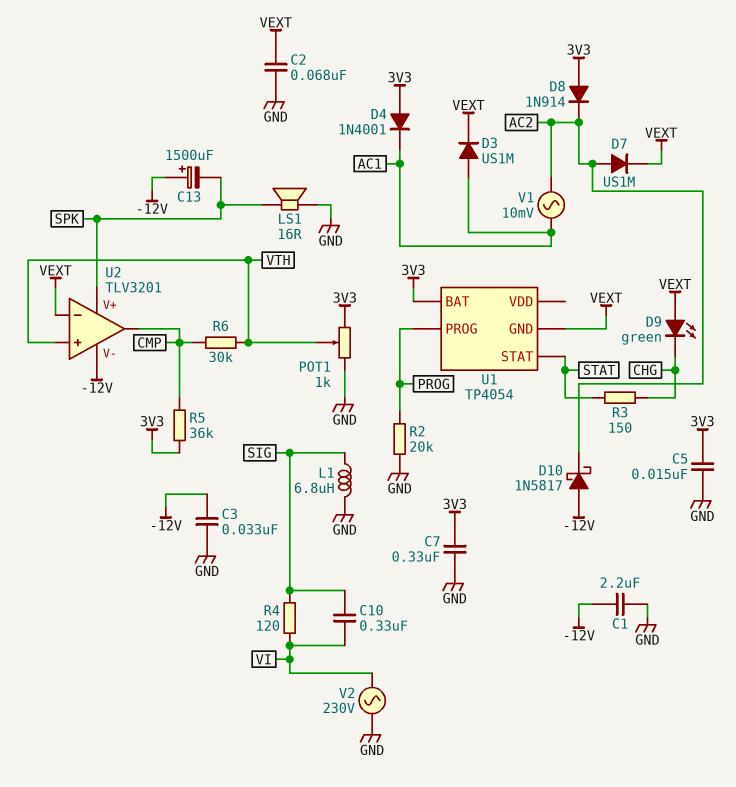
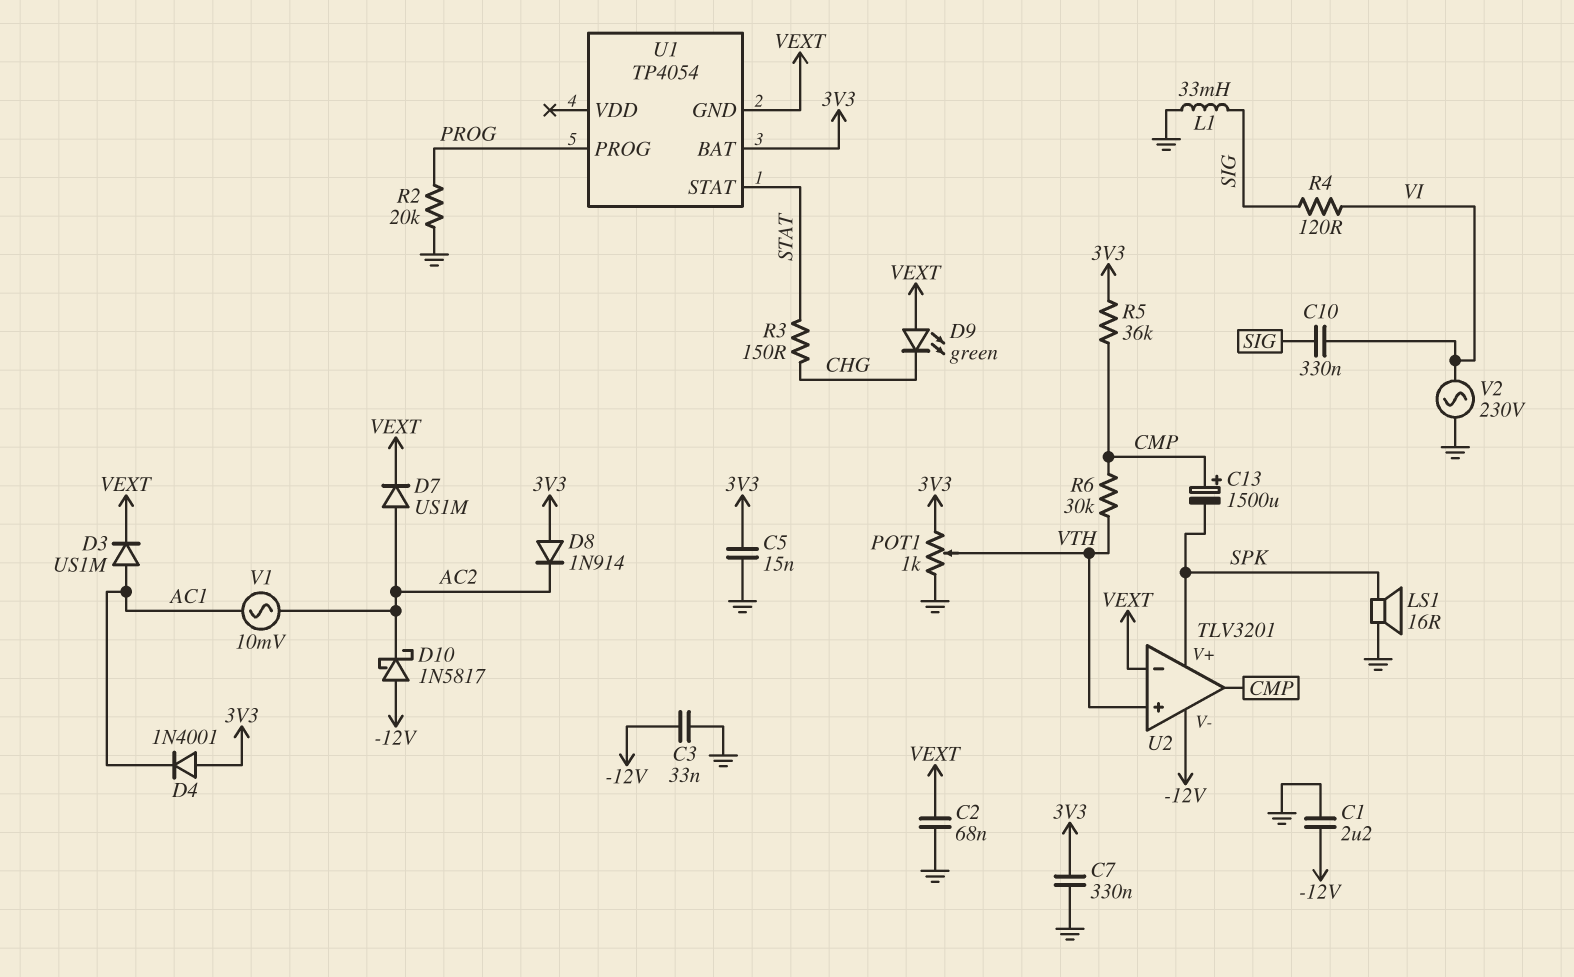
C13: 1500uF (plus -12V, minus SPK) -> 1500uF (plus CMP, minus SPK)
L1: 6.8uH (GND, SIG) -> 33mH (GND, SIG)

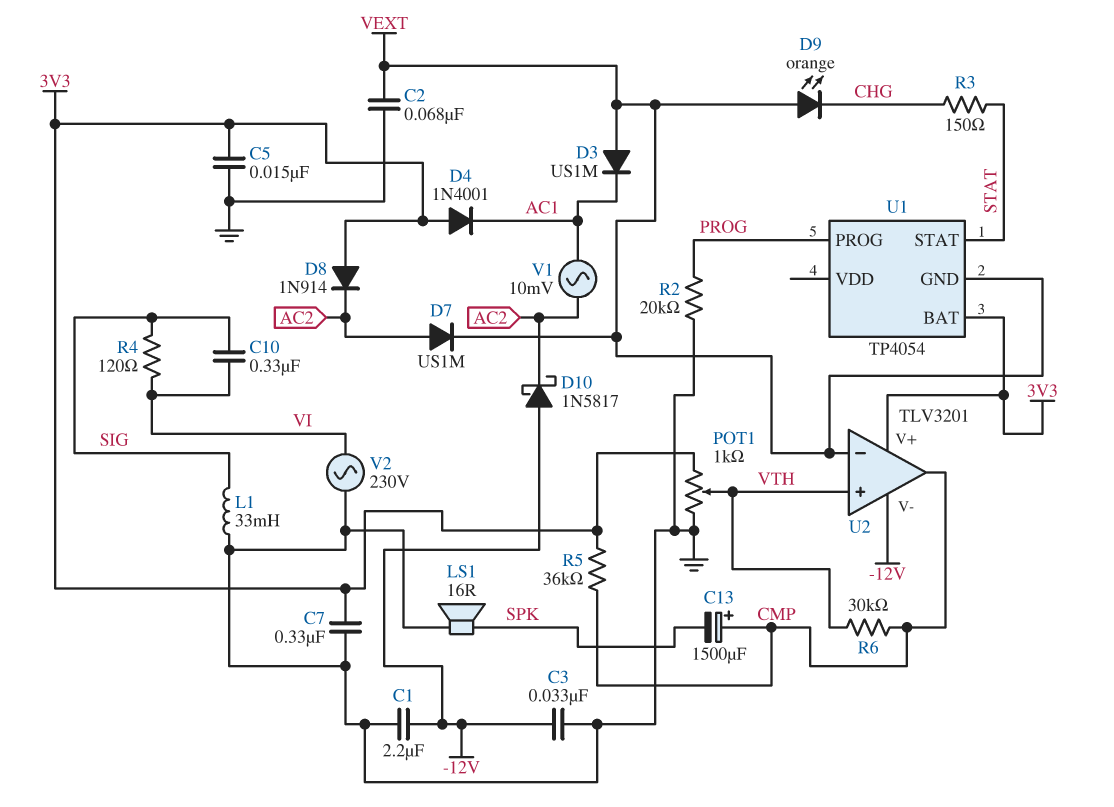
D3: diode US1M (A AC1, K VEXT) -> diode US1M (A VEXT, K AC1)
D9: LED green (A VEXT, K CHG) -> LED orange (A VEXT, K CHG)
U2 pin V+: SPK -> 3V3

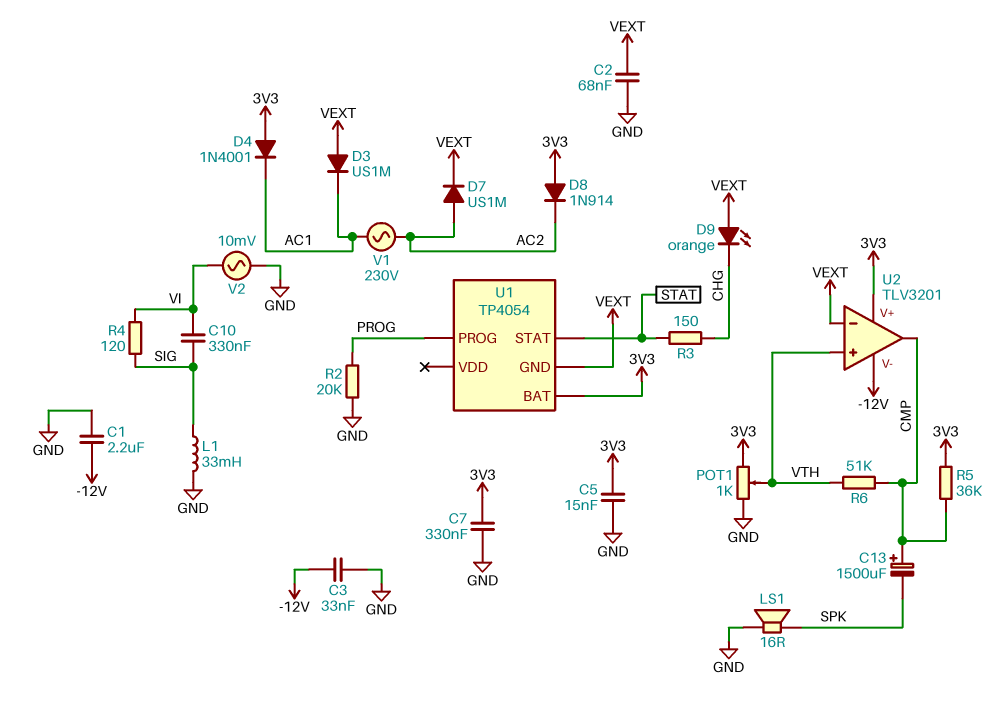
D10: schottky 1N5817 (A -12V, K AC2) -> none
R6: 30k (CMP, VTH) -> 51k (CMP, VTH)
V1: AC 10mV (AC1, AC2) -> AC 230V (AC1, AC2)
V2: AC 230V (GND, VI) -> AC 10mV (GND, VI)

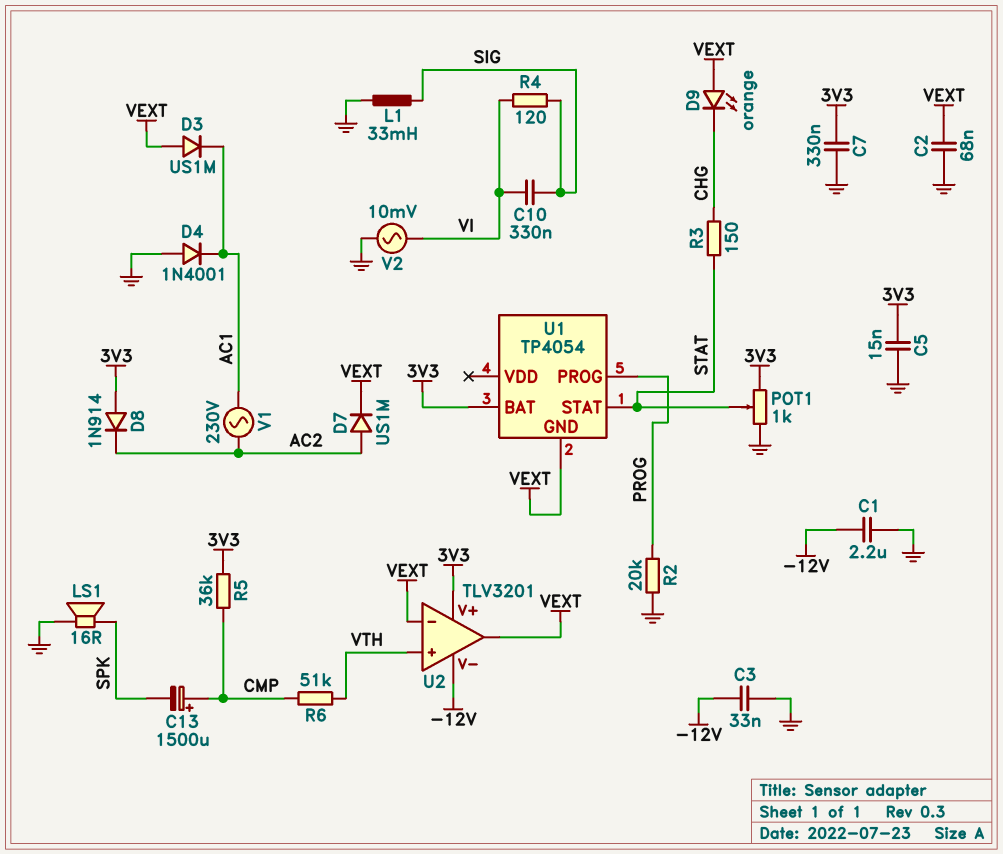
D4: diode 1N4001 (A 3V3, K AC1) -> diode 1N4001 (A GND, K AC1)
POT1: 1k (3V3, GND, wiper VTH) -> 1k (3V3, GND, wiper STAT)
U2 pin out: CMP -> VEXT

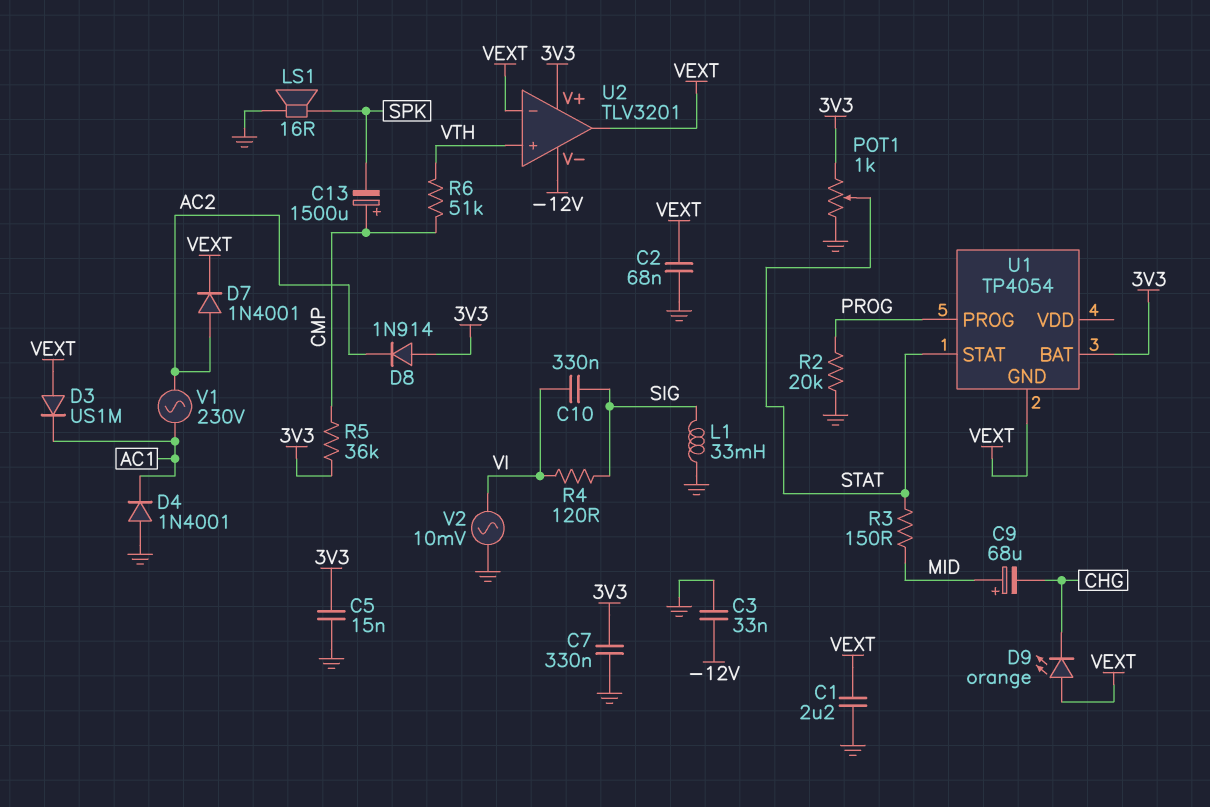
C1: 2.2uF (-12V, GND) -> 2.2uF (GND, VEXT)
C9: none -> 68uF (plus MID, minus CHG)
D7: diode US1M (A AC2, K VEXT) -> diode 1N4001 (A AC2, K VEXT)
R3: 150 (CHG, STAT) -> 150 (MID, STAT)

